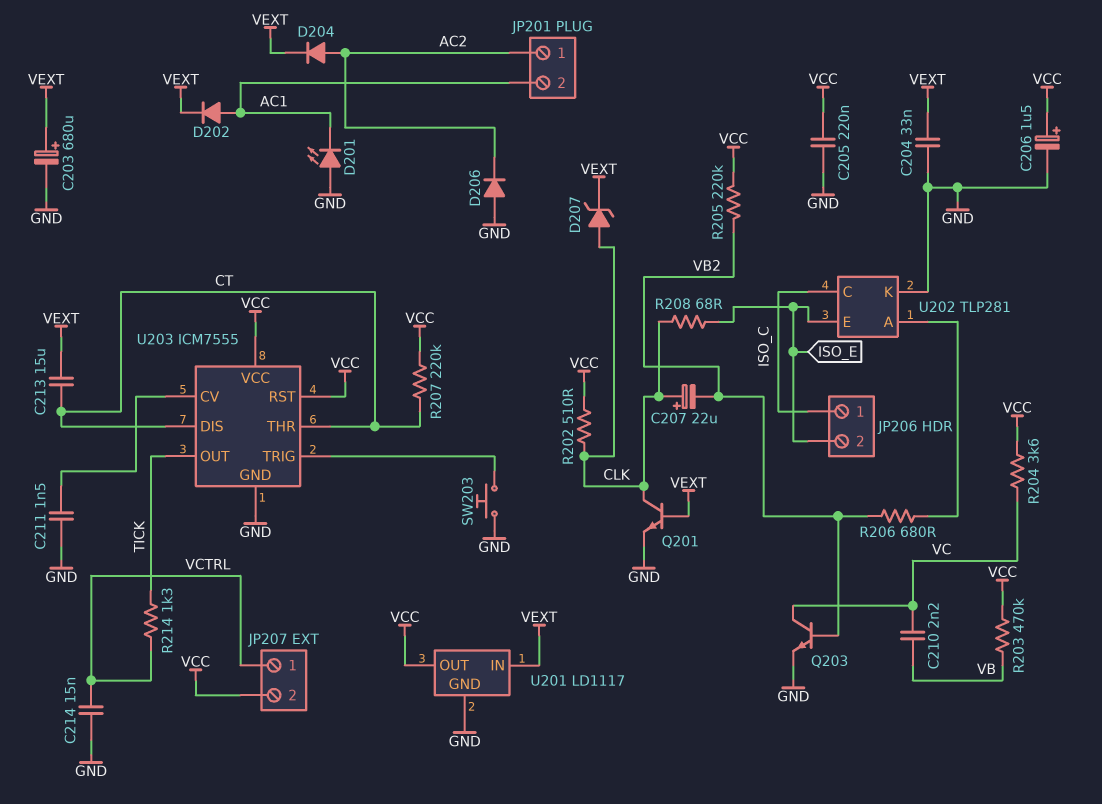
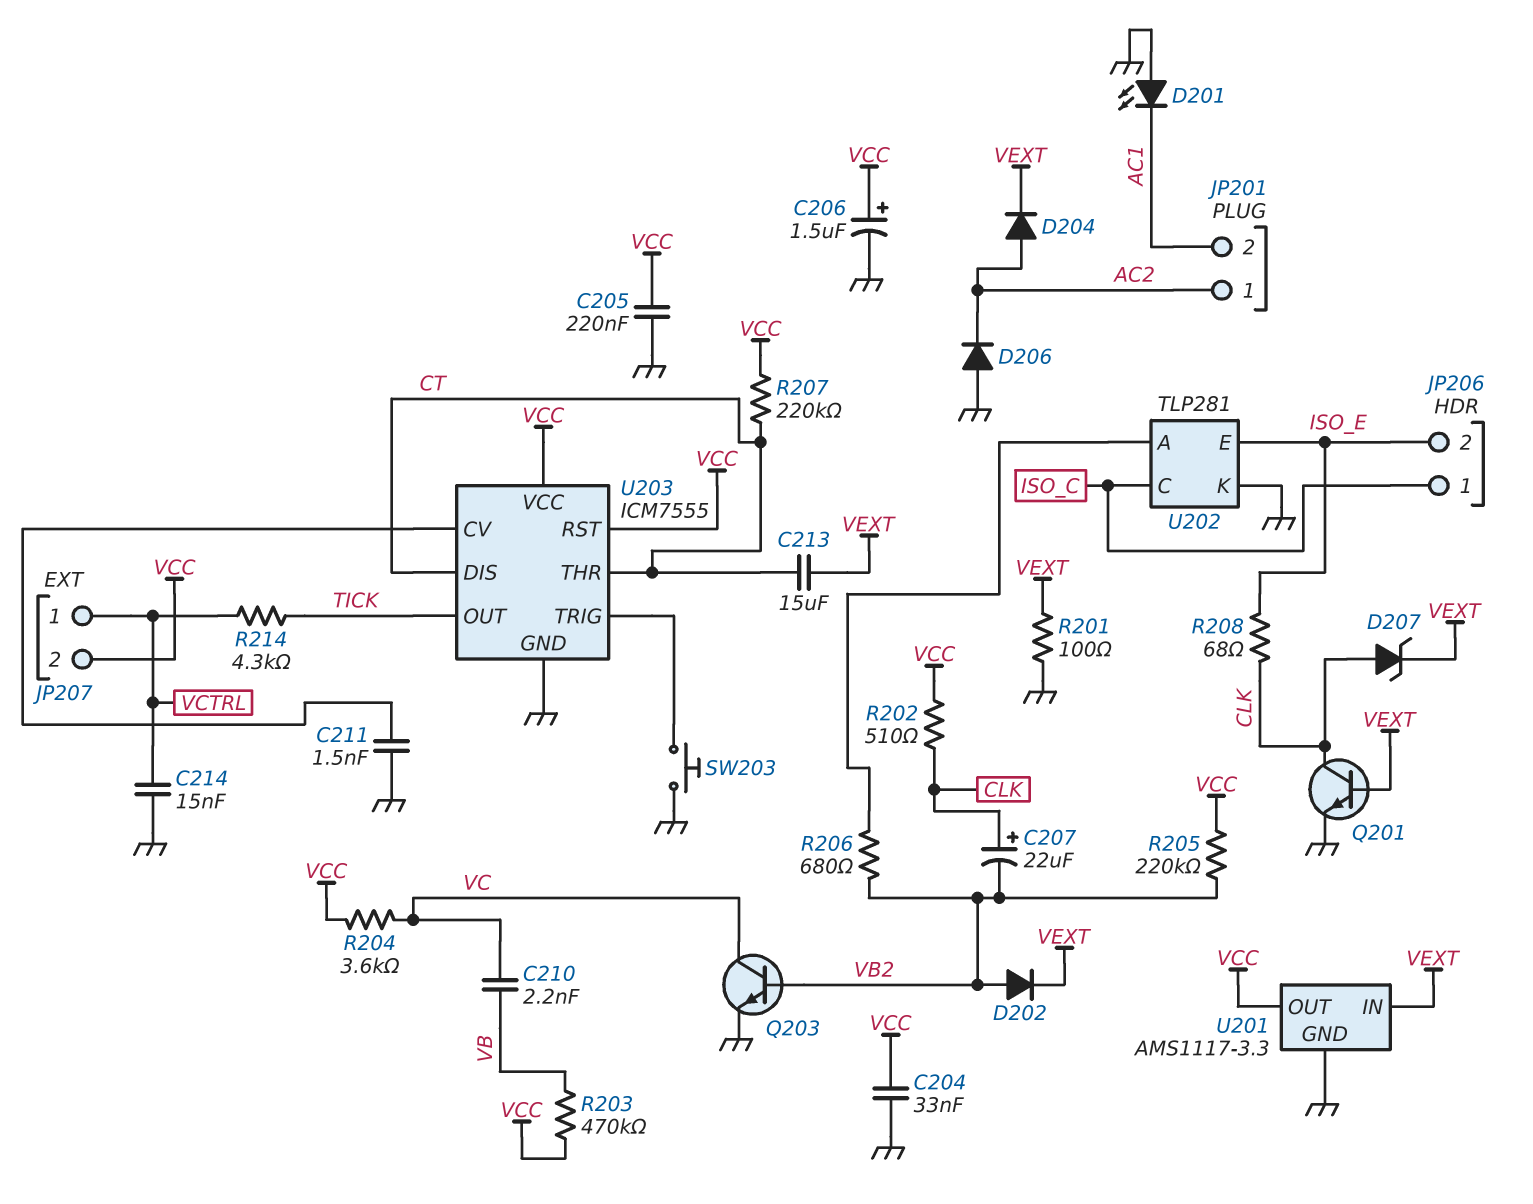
C203: 680uF (plus VEXT, minus GND) -> none
C204: 33nF (GND, VEXT) -> 33nF (GND, VCC)
D202: diode (A AC1, K VEXT) -> diode (A VB2, K VEXT)
R201: none -> 100 (GND, VEXT)
R214: 1.3k (TICK, VCTRL) -> 4.3k (TICK, VCTRL)
U201: LD1117 -> AMS1117-3.3

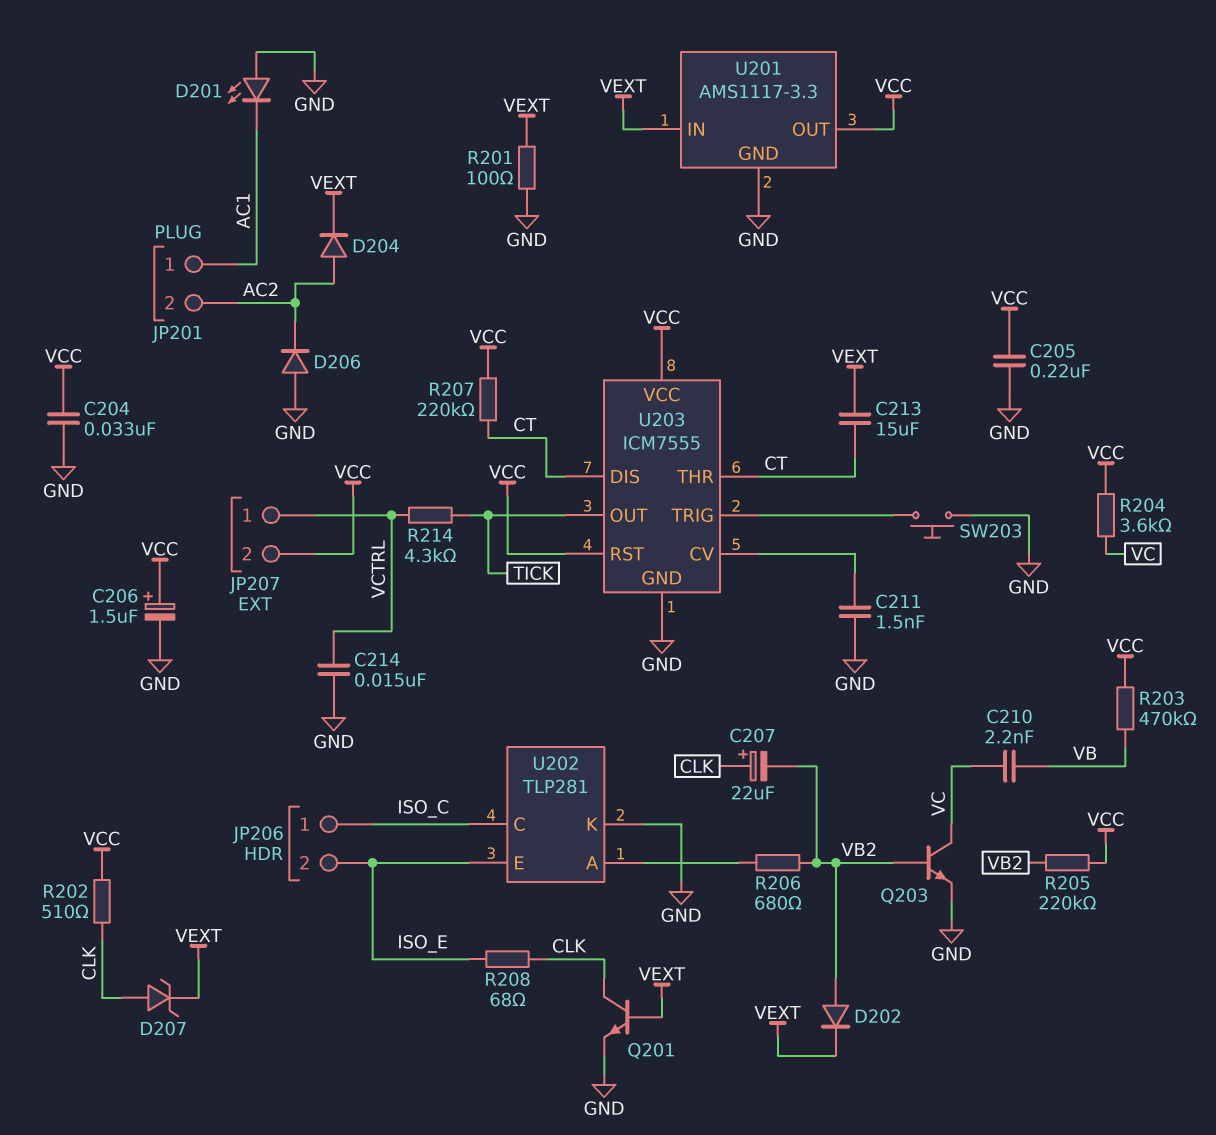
JP201 pin 1: AC2 -> AC1
JP201 pin 2: AC1 -> AC2

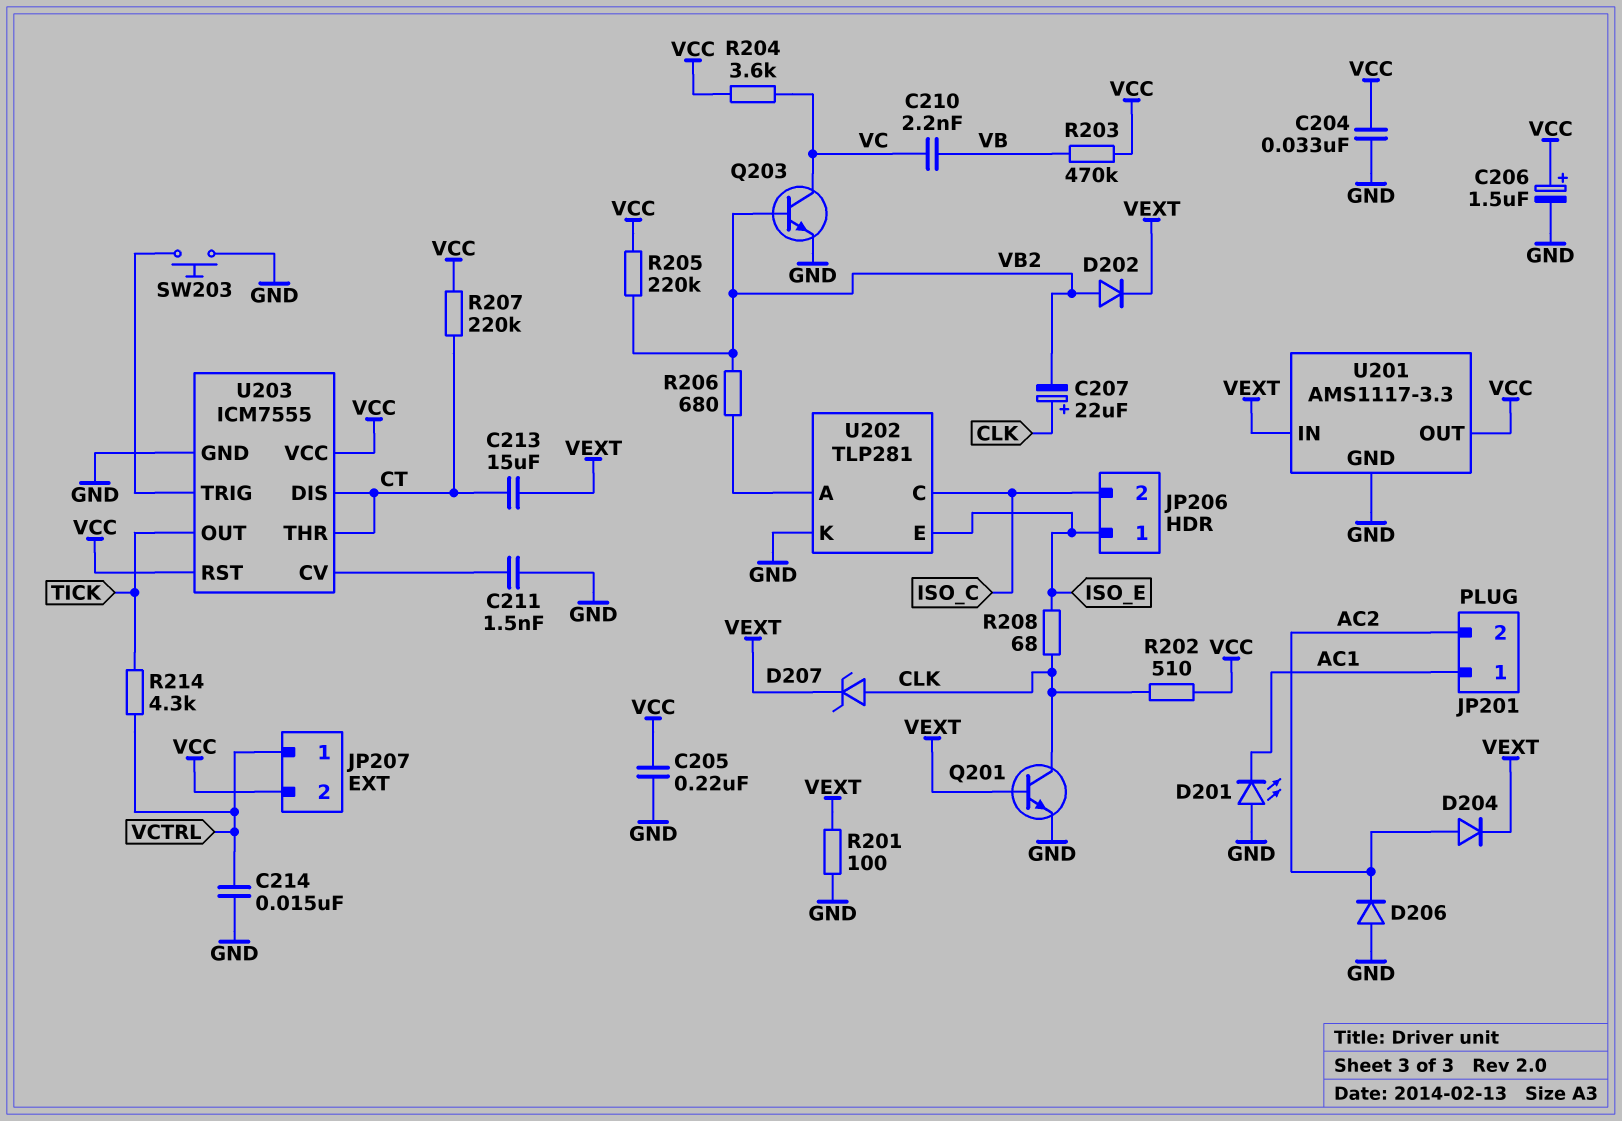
JP206 pin 1: ISO_C -> ISO_E
JP206 pin 2: ISO_E -> ISO_C

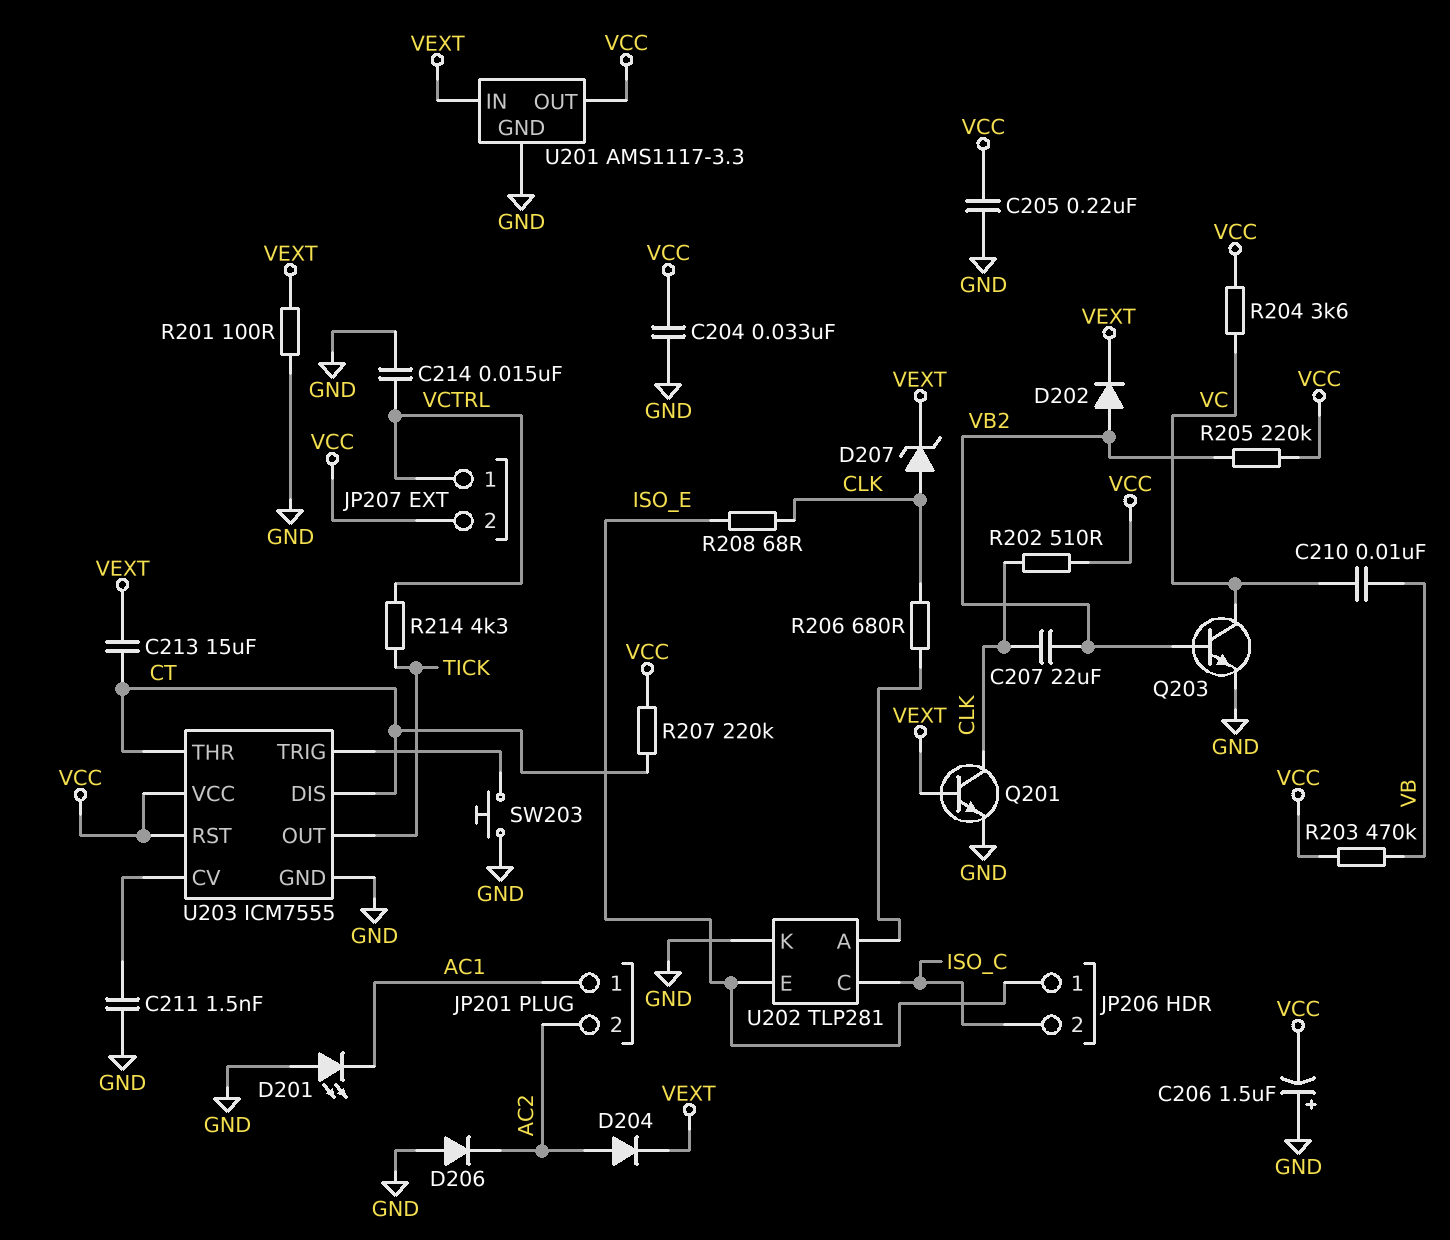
C206: 1.5uF (plus VCC, minus GND) -> 1.5uF (plus GND, minus VCC)
C207: 22uF (plus CLK, minus VB2) -> 22uF (CLK, VB2)
C210: 2.2nF (VB, VC) -> 10nF (VB, VC)
R206: 680 (U202/A, VB2) -> 680 (CLK, U202/A)

